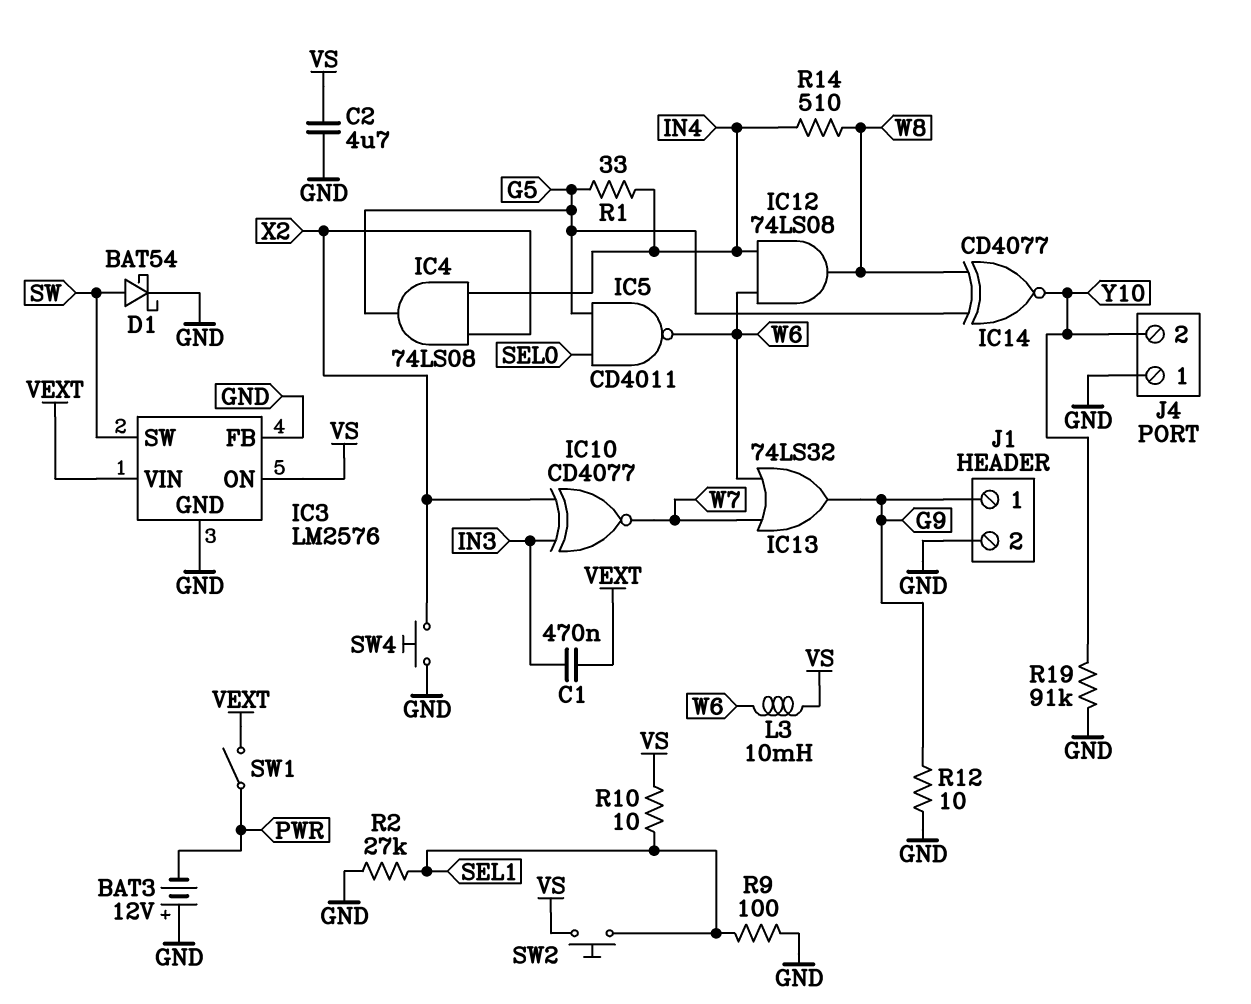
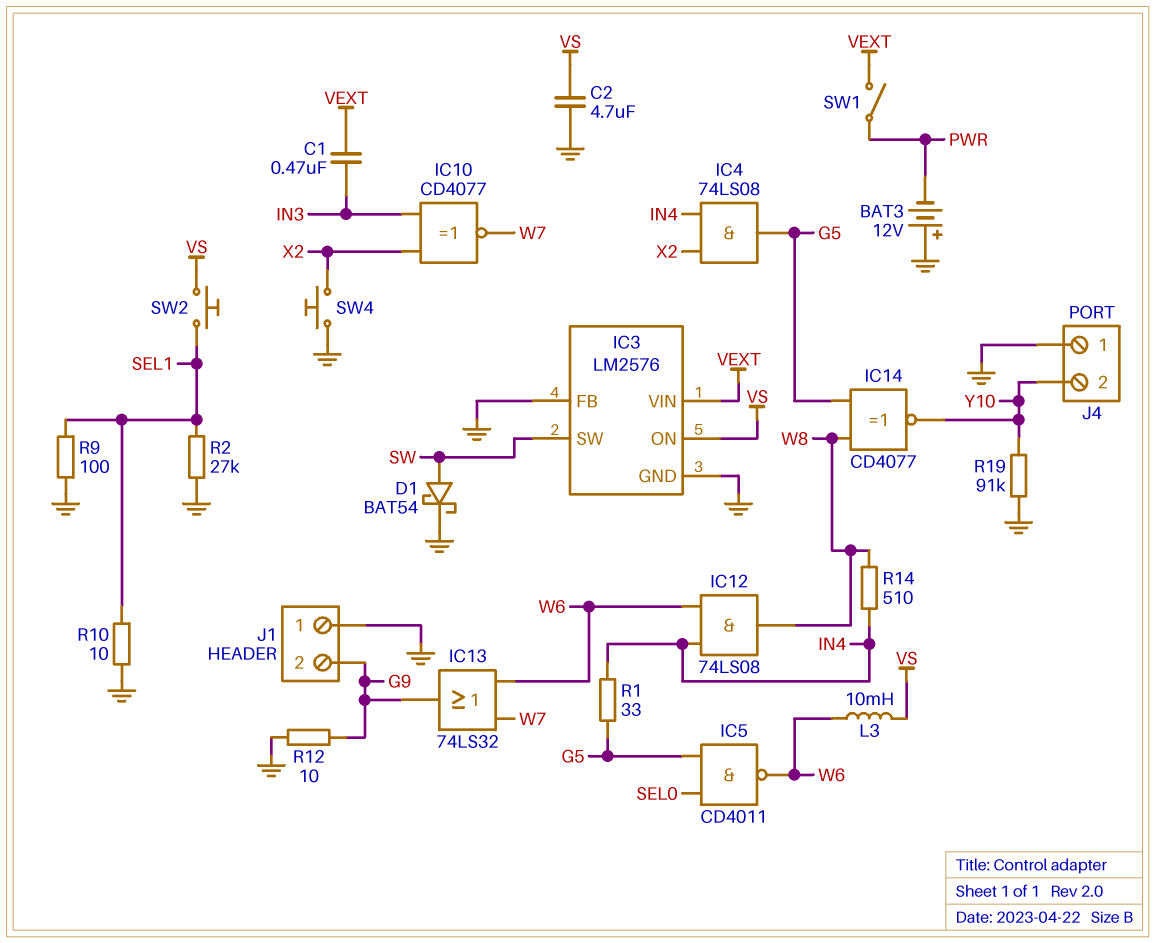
J1 pin 1: G9 -> GND
J1 pin 2: GND -> G9
R10: 10 (SEL1, VS) -> 10 (GND, SEL1)

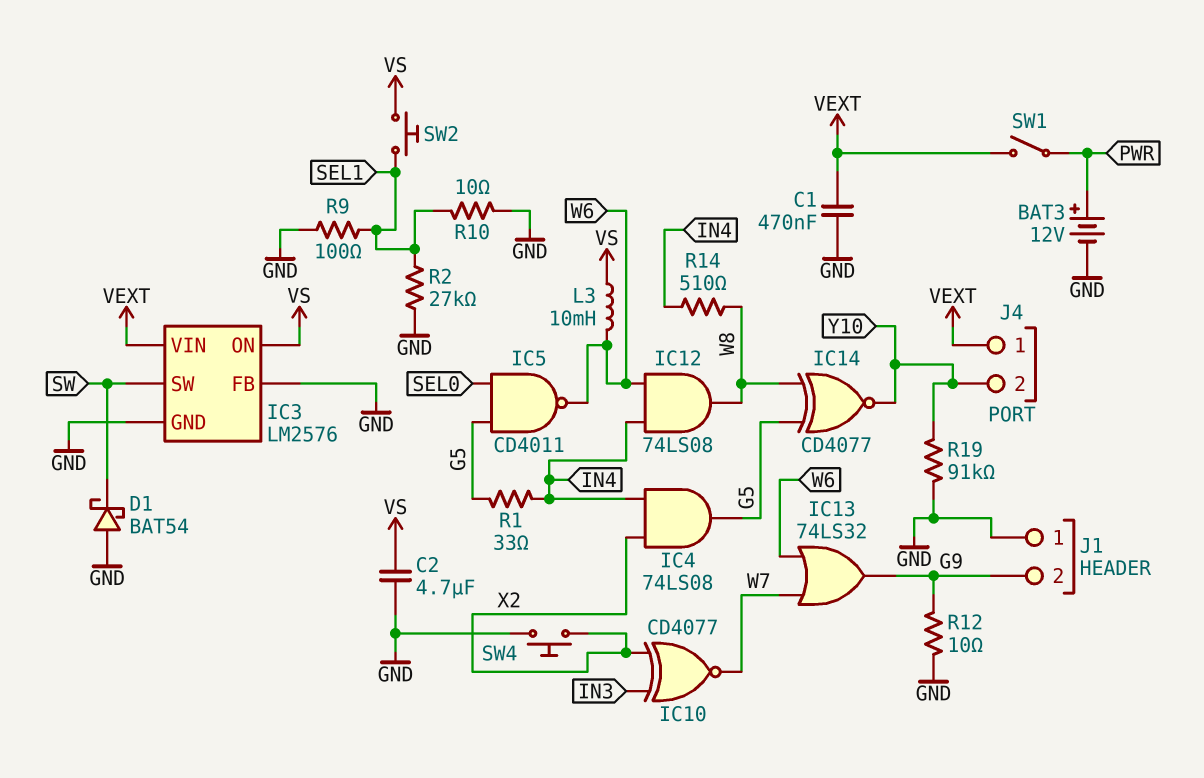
BAT3: 12V (plus GND, minus PWR) -> 12V (plus PWR, minus GND)
C1: 470nF (IN3, VEXT) -> 470nF (GND, VEXT)
D1: schottky BAT54 (A SW, K GND) -> schottky BAT54 (A GND, K SW)
J4 pin 1: GND -> VEXT

